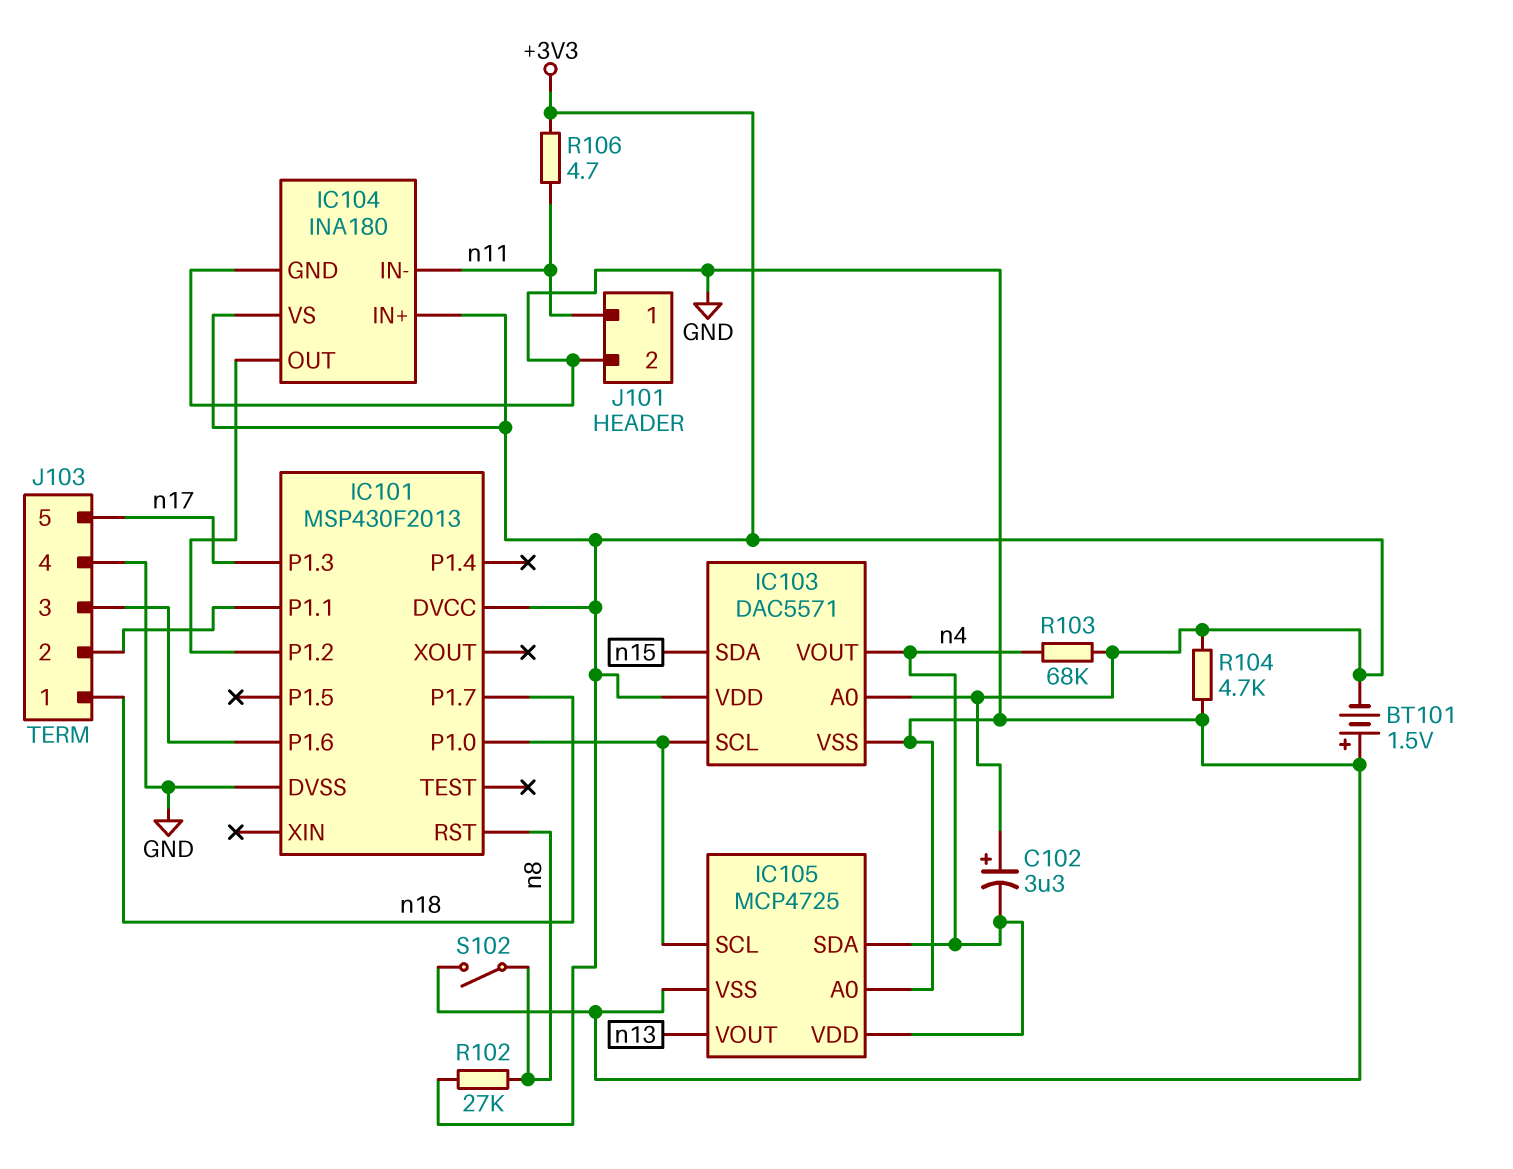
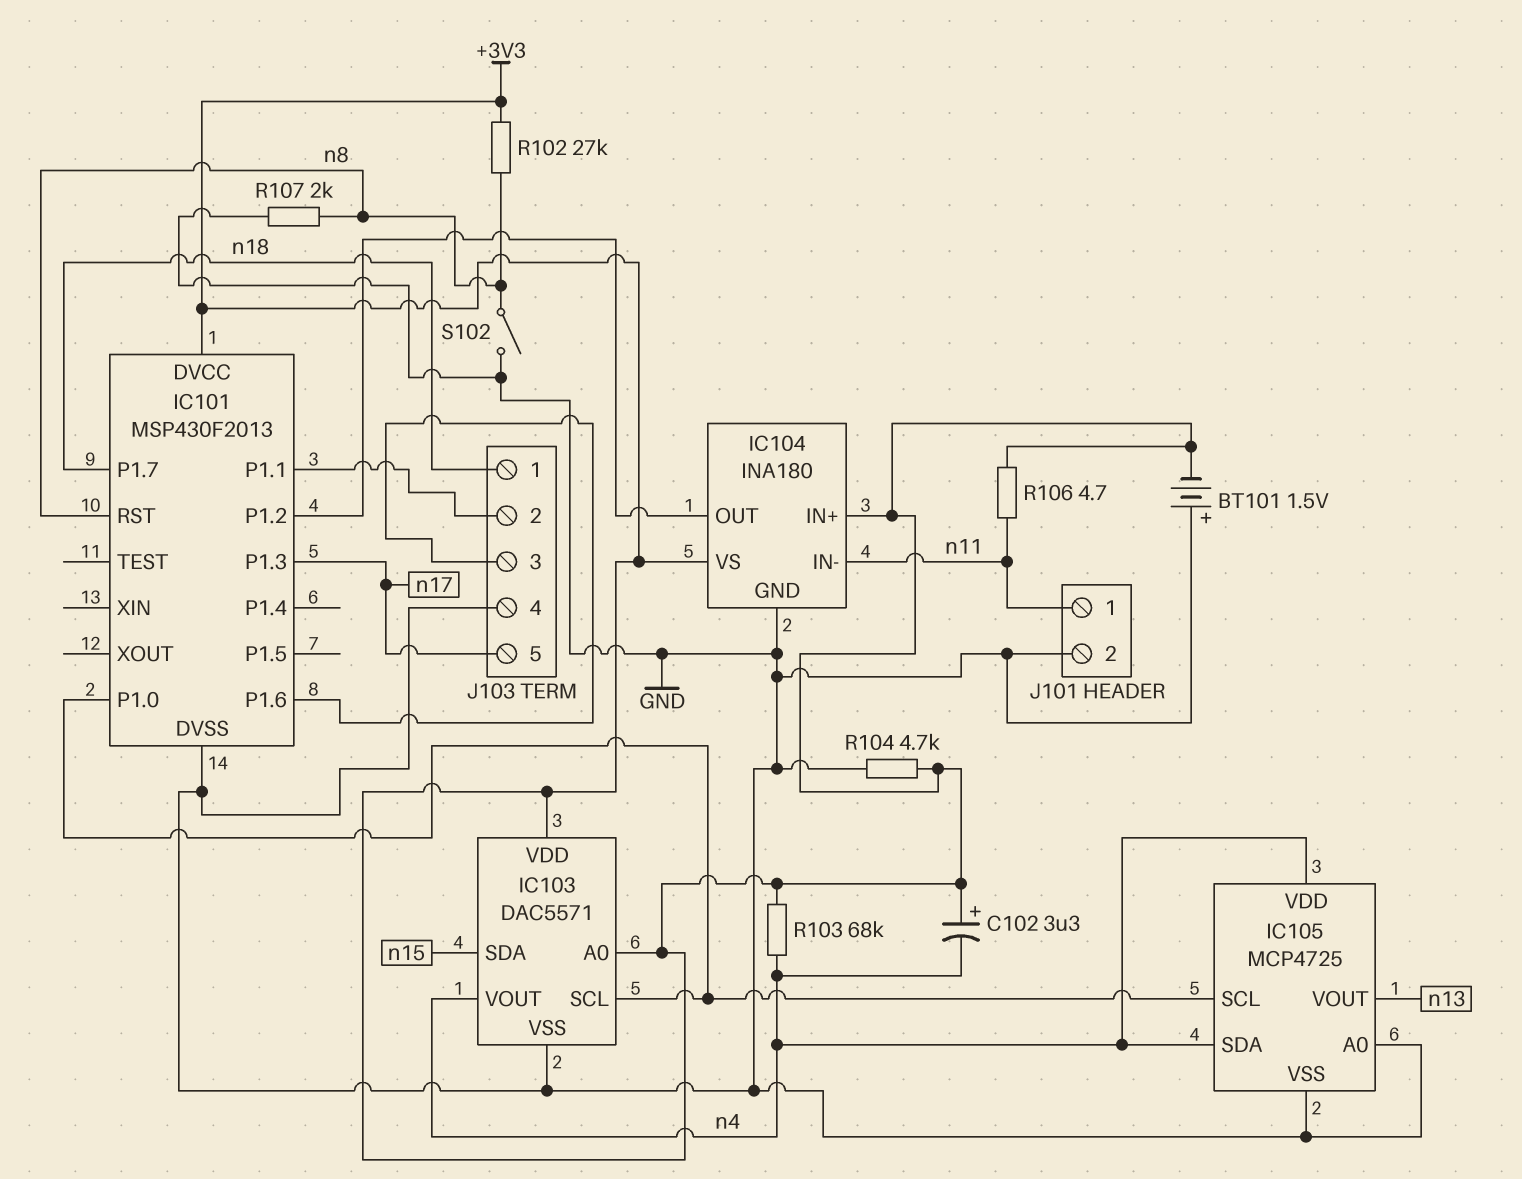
R107: none -> 2k (GND, n8)

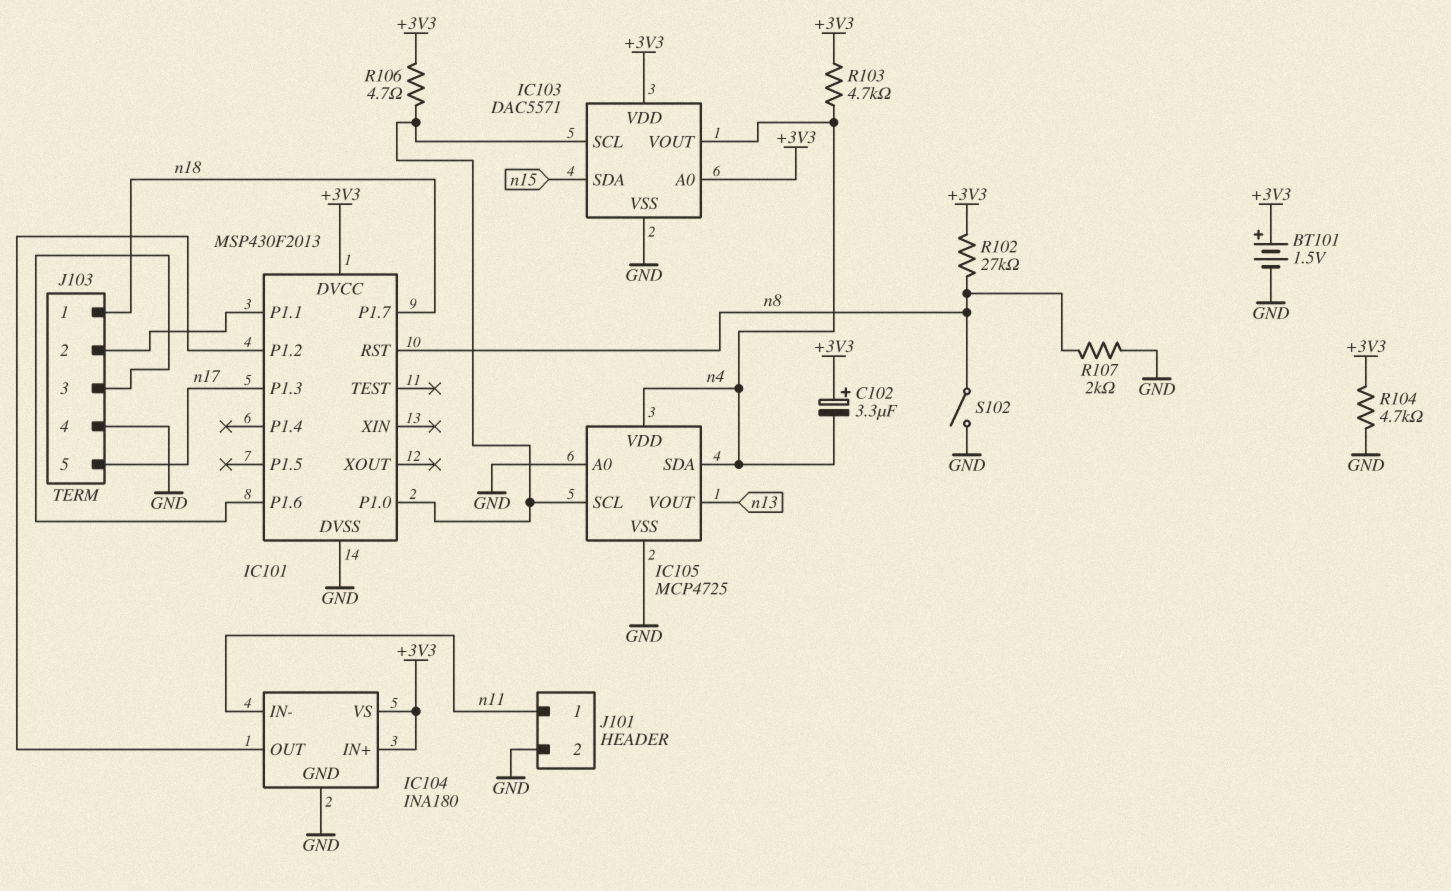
BT101: 1.5V (plus GND, minus +3V3) -> 1.5V (plus +3V3, minus GND)
R103: 68k (+3V3, n4) -> 4.7k (+3V3, n4)
R106: 4.7 (+3V3, n11) -> 4.7 (+3V3, IC101/P1.0)

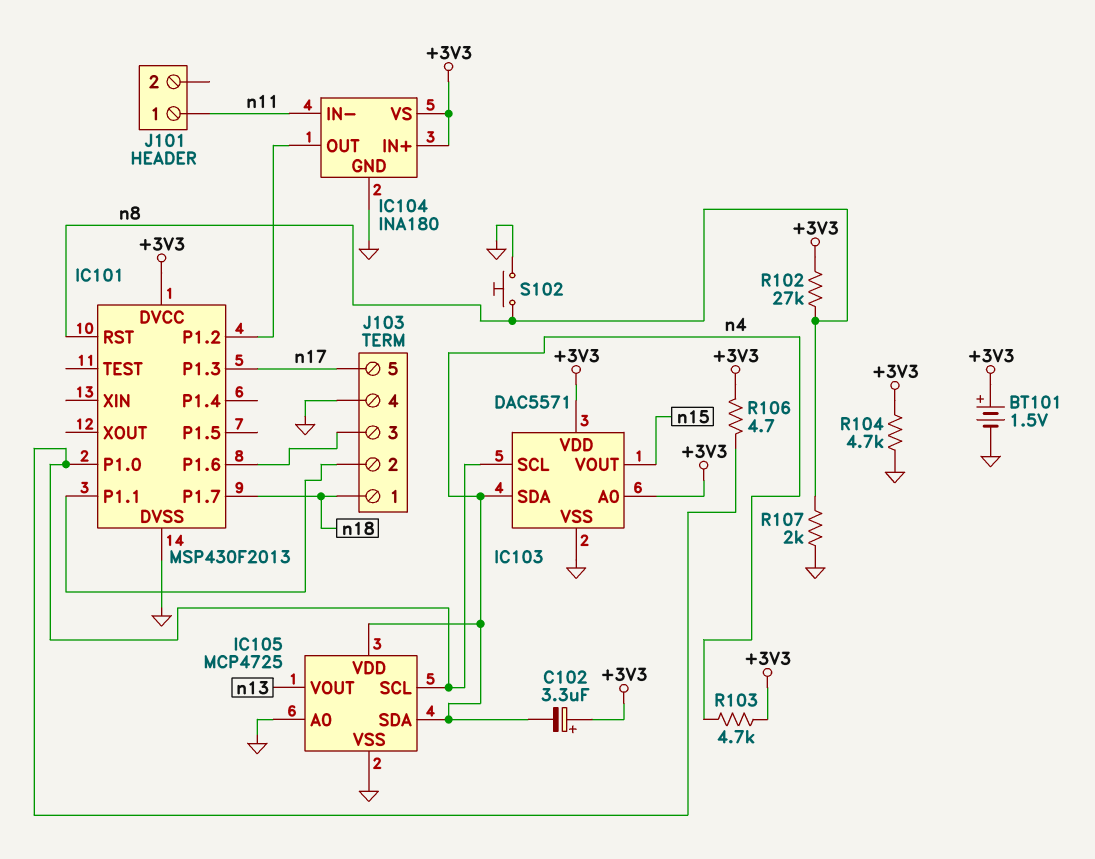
IC103 pin SDA: n15 -> n4
IC103 pin VOUT: n4 -> n15
J101 pin 2: GND -> none
S102: switch (GND, n8) -> button (GND, n8)

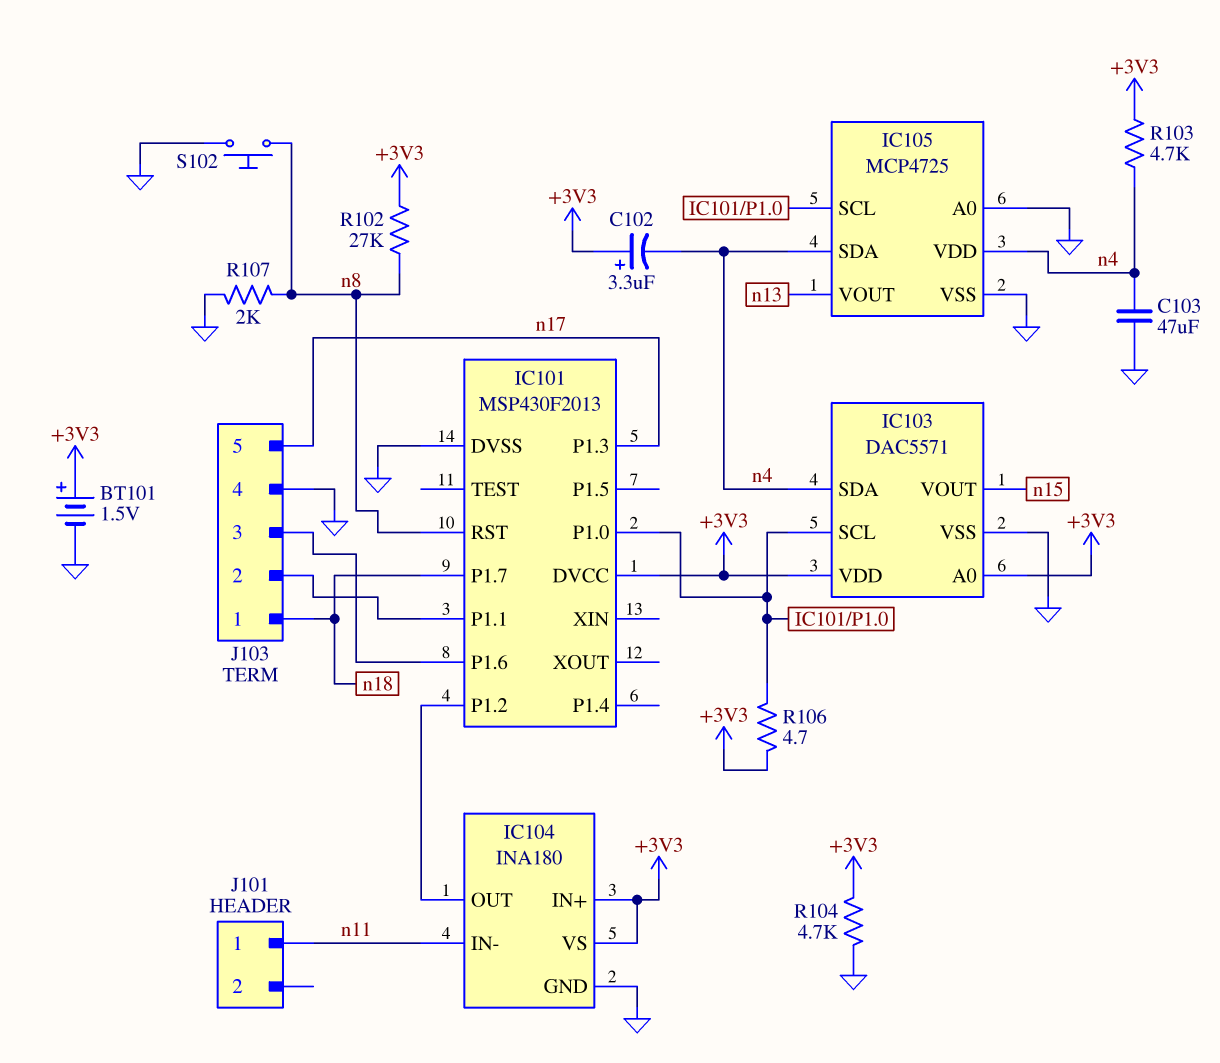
C103: none -> 47uF (GND, n4)

